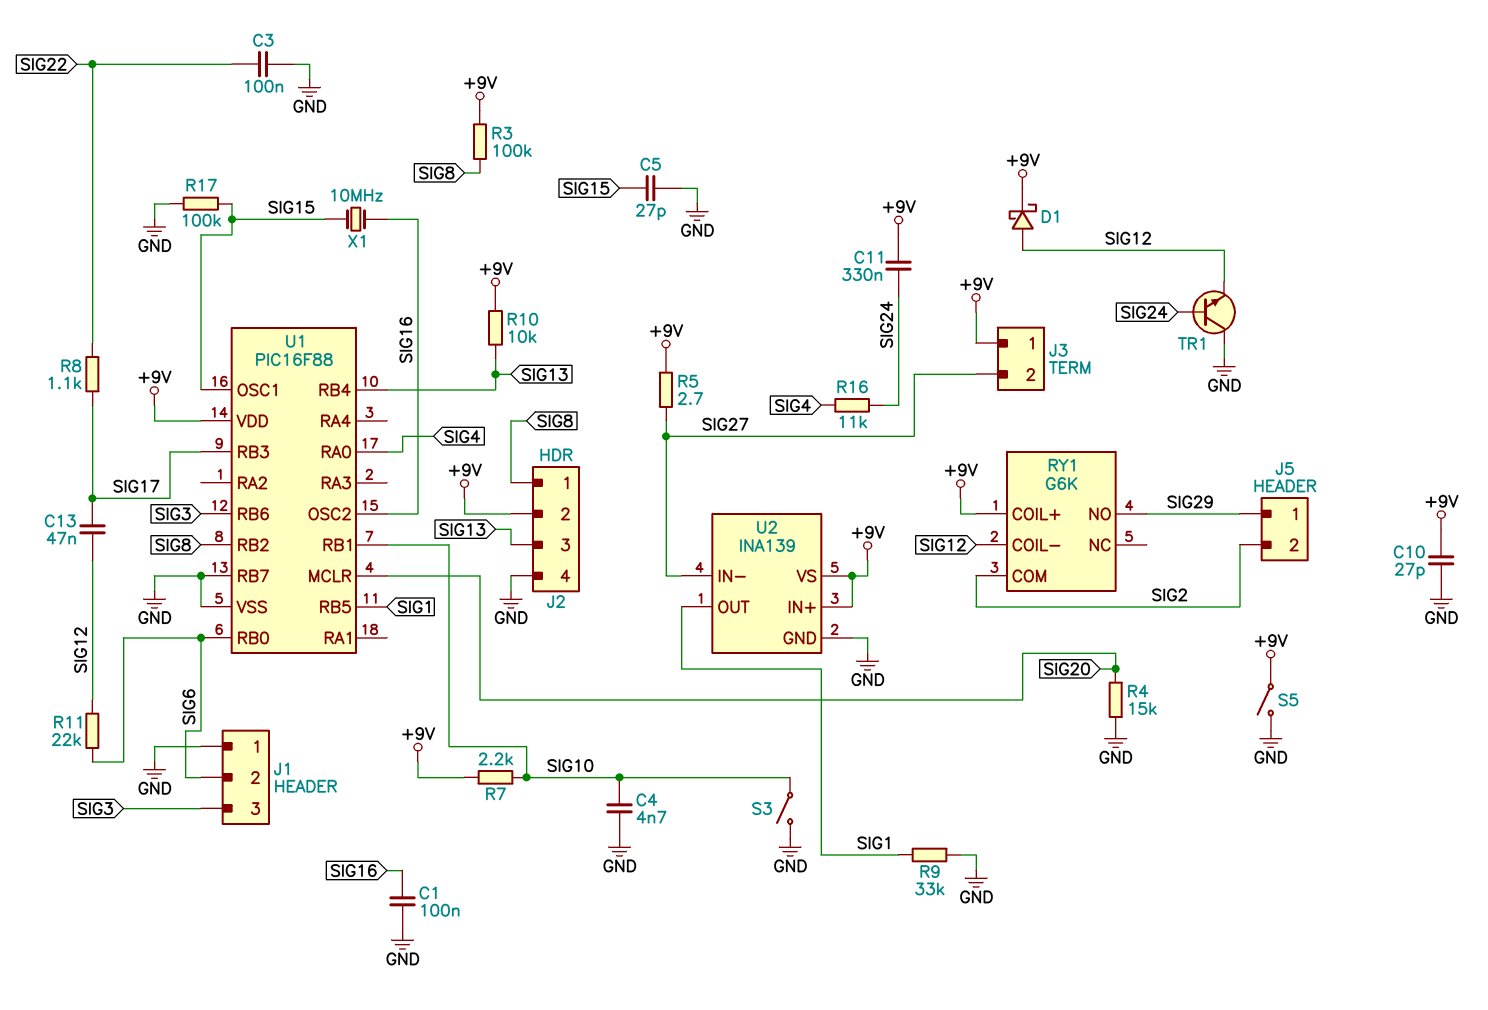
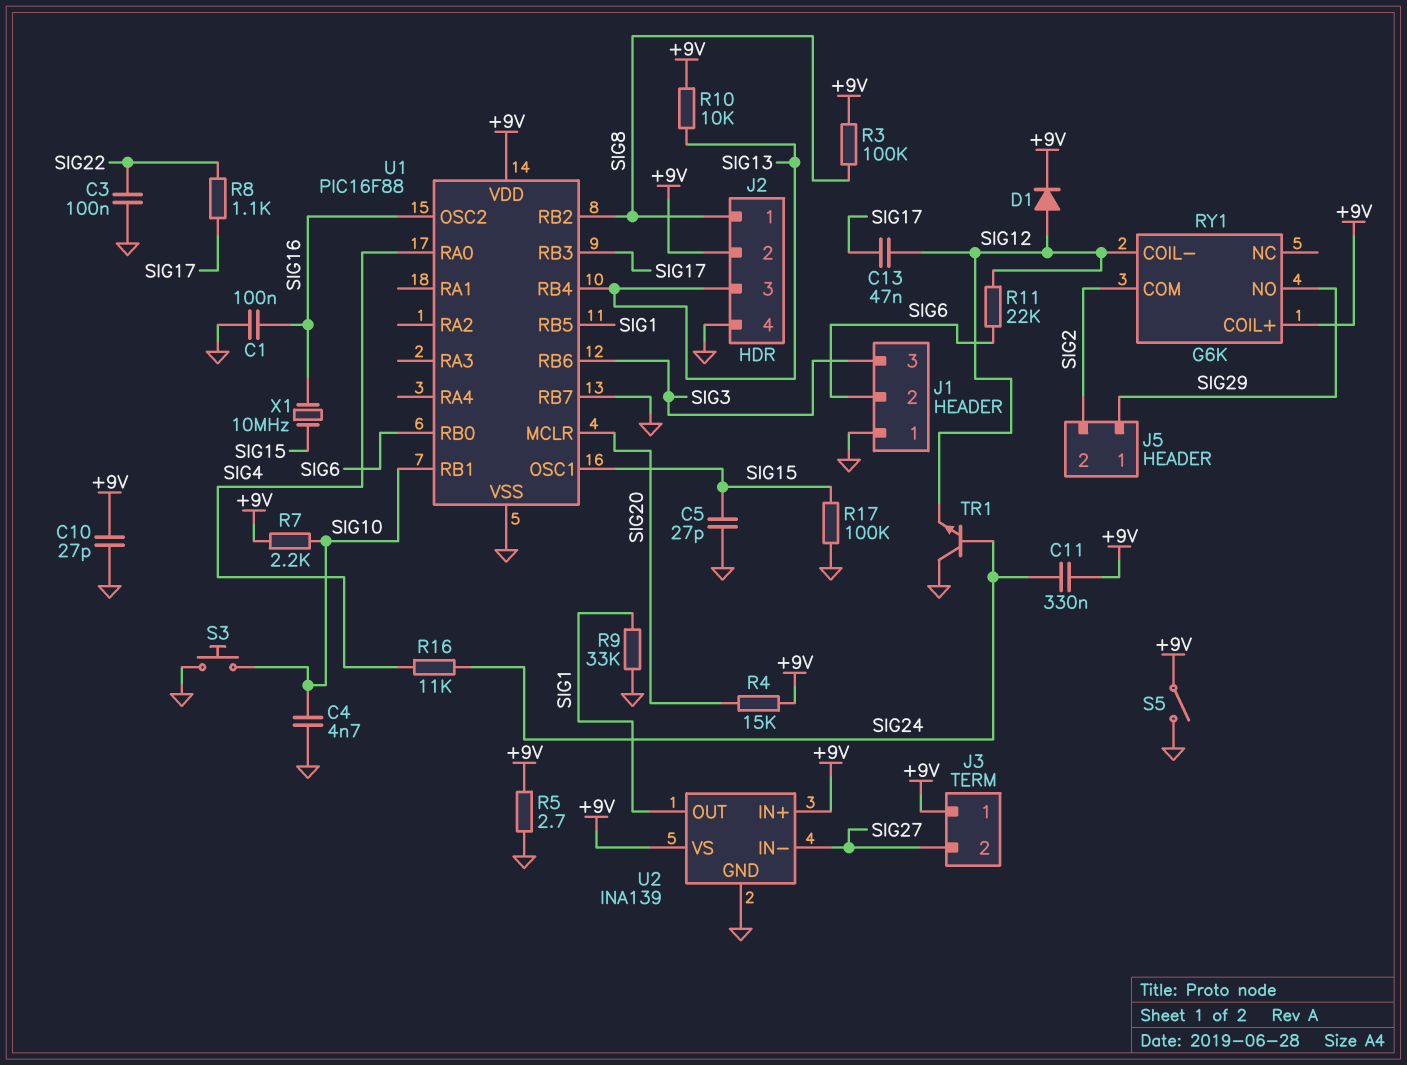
D1: schottky (A SIG12, K +9V) -> diode (A SIG12, K +9V)
R4: 15k (GND, SIG20) -> 15k (+9V, SIG20)
R5: 2.7 (+9V, SIG27) -> 2.7 (+9V, GND)
S3: switch (GND, SIG10) -> button (GND, SIG10)

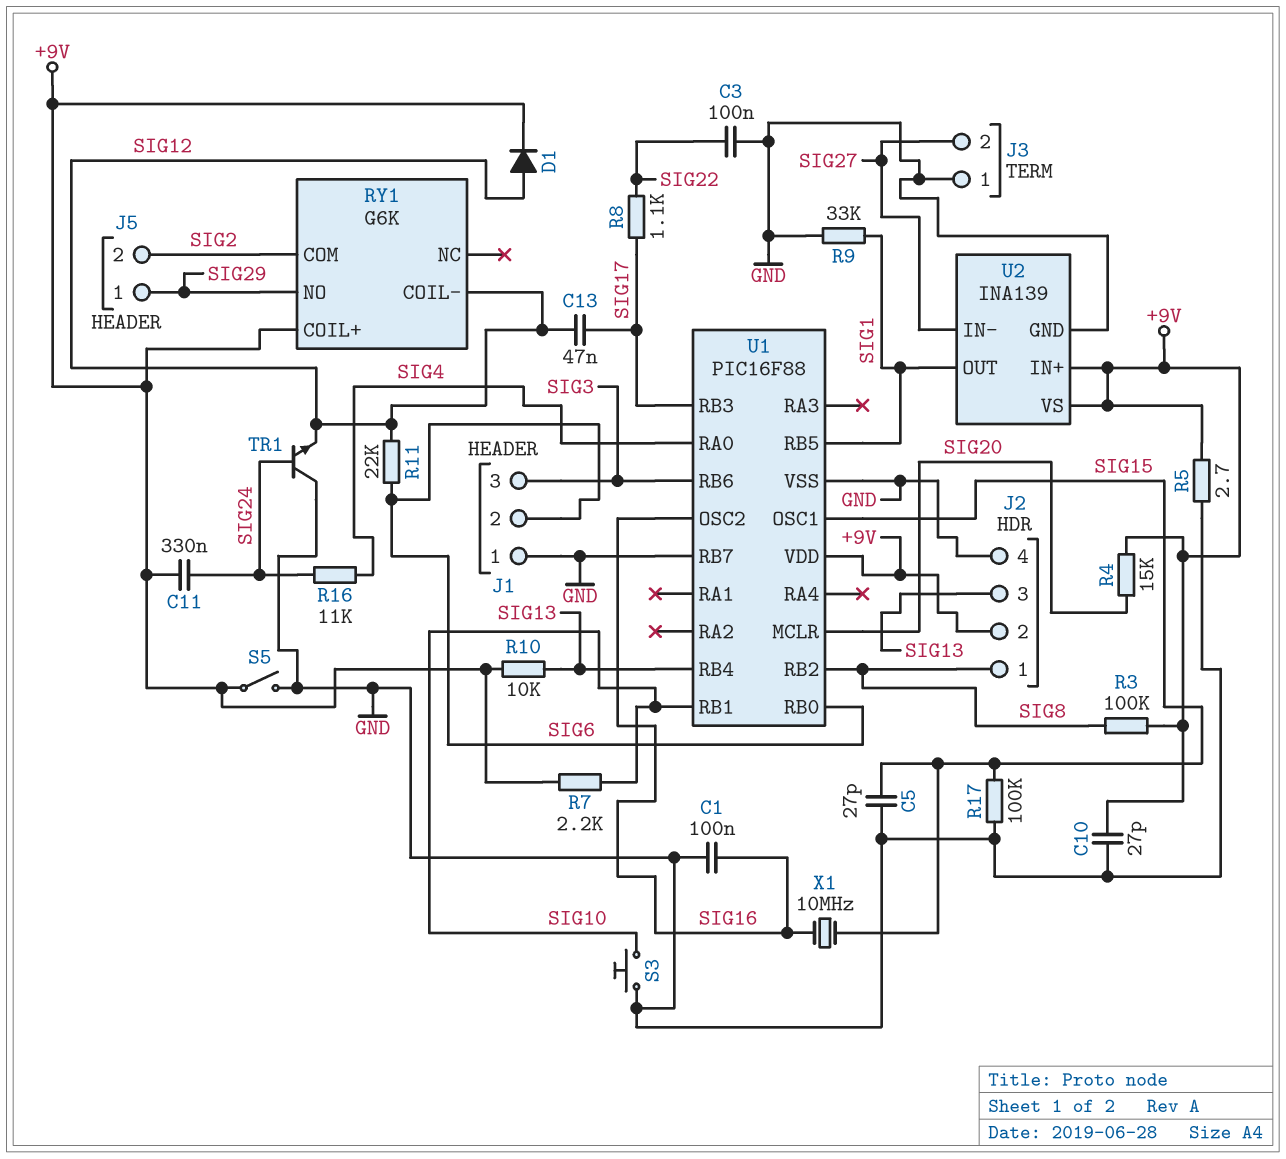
C4: 4.7nF (GND, SIG10) -> none
J3 pin 1: +9V -> GND

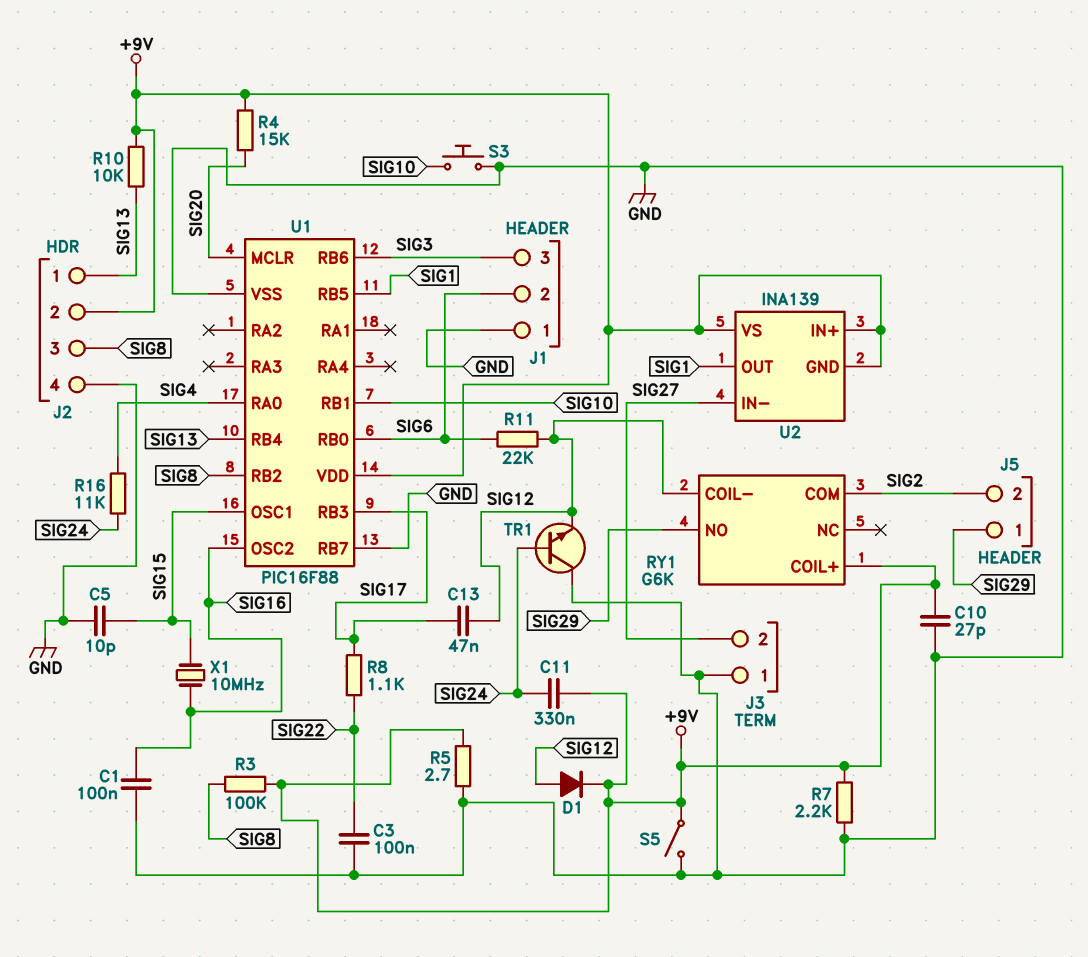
C5: 27pF (GND, SIG15) -> 10pF (GND, SIG15)
J2 pin 1: SIG8 -> SIG13
J2 pin 3: SIG13 -> SIG8
R7: 2.2k (+9V, SIG10) -> 2.2k (+9V, GND)
R9: 33k (GND, SIG1) -> none
R17: 100k (GND, SIG15) -> none
U2 pin GND: GND -> +9V

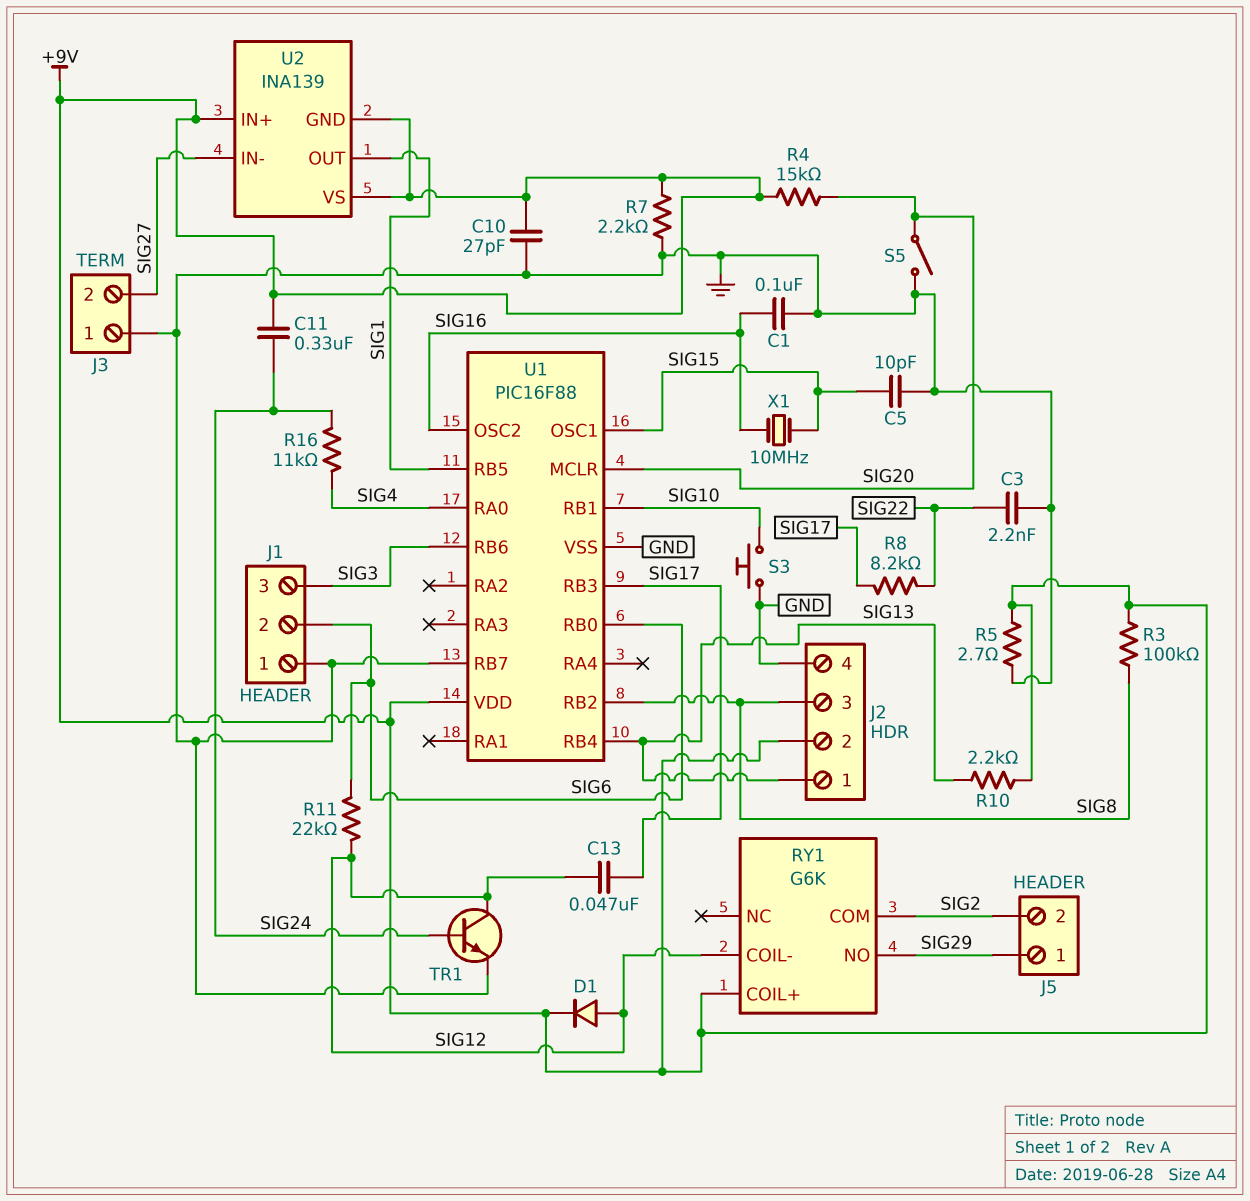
C3: 100nF (GND, SIG22) -> 2.2nF (GND, SIG22)
R8: 1.1k (SIG17, SIG22) -> 8.2k (SIG17, SIG22)
R10: 10k (+9V, SIG13) -> 2.2k (+9V, SIG13)
S5: switch (+9V, GND) -> switch (GND, SIG20)
TR1: NPN (B SIG24, C GND, E SIG12) -> NPN (B SIG24, C SIG12, E GND)

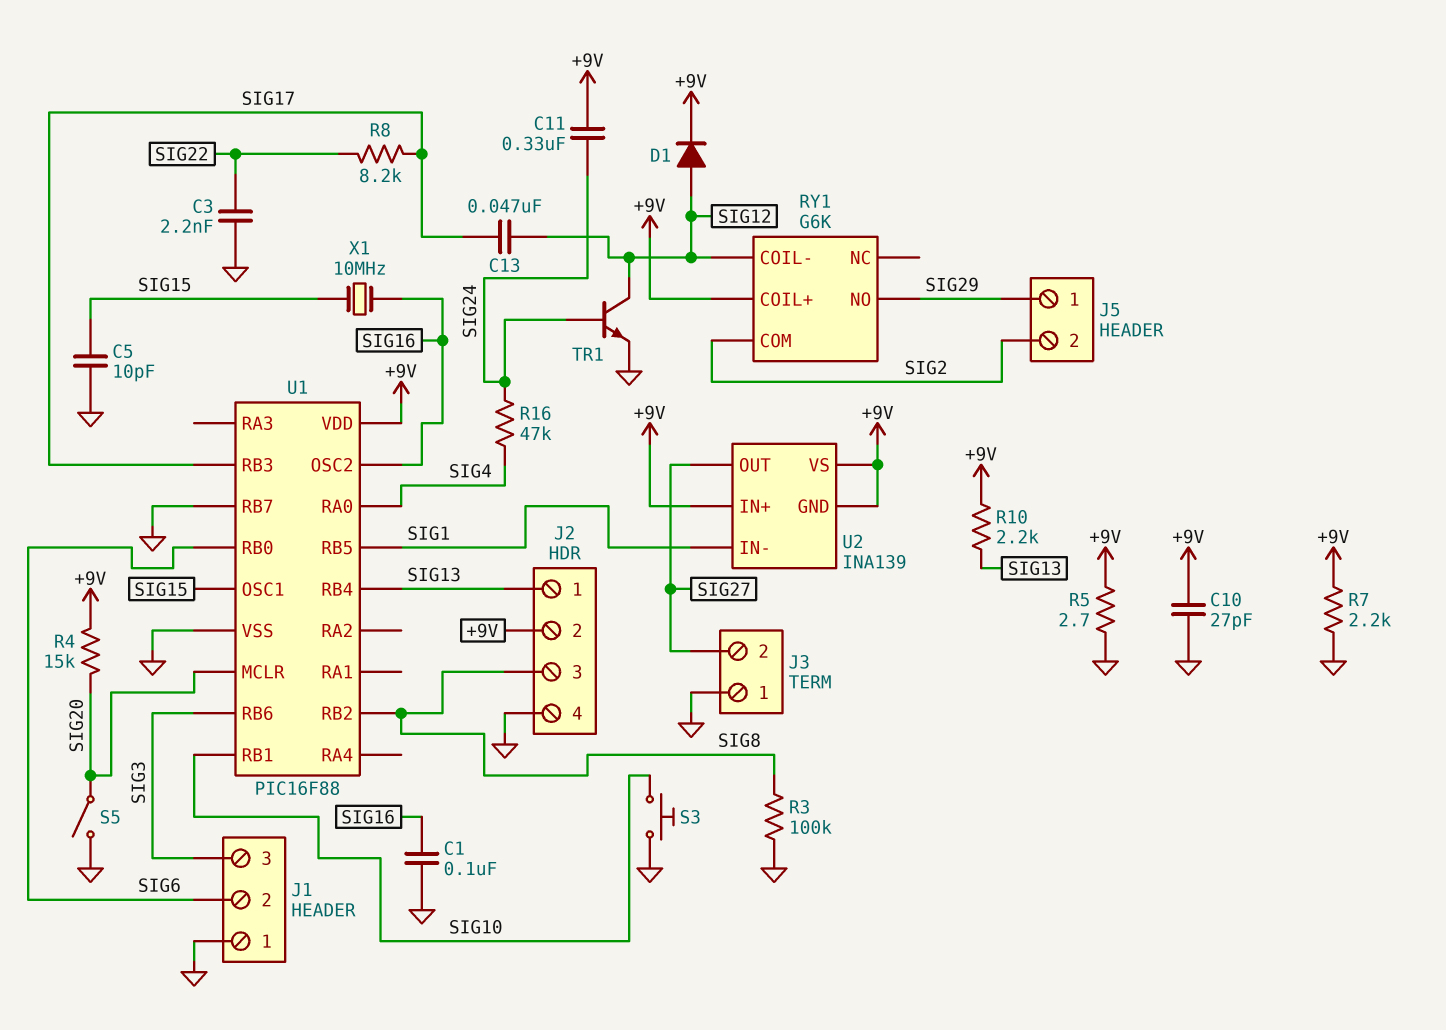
R3: 100k (+9V, SIG8) -> 100k (GND, SIG8)
R11: 22k (SIG6, SIG12) -> none
R16: 11k (SIG4, SIG24) -> 47k (SIG4, SIG24)
U2 pin IN-: SIG27 -> SIG1
U2 pin OUT: SIG1 -> SIG27

